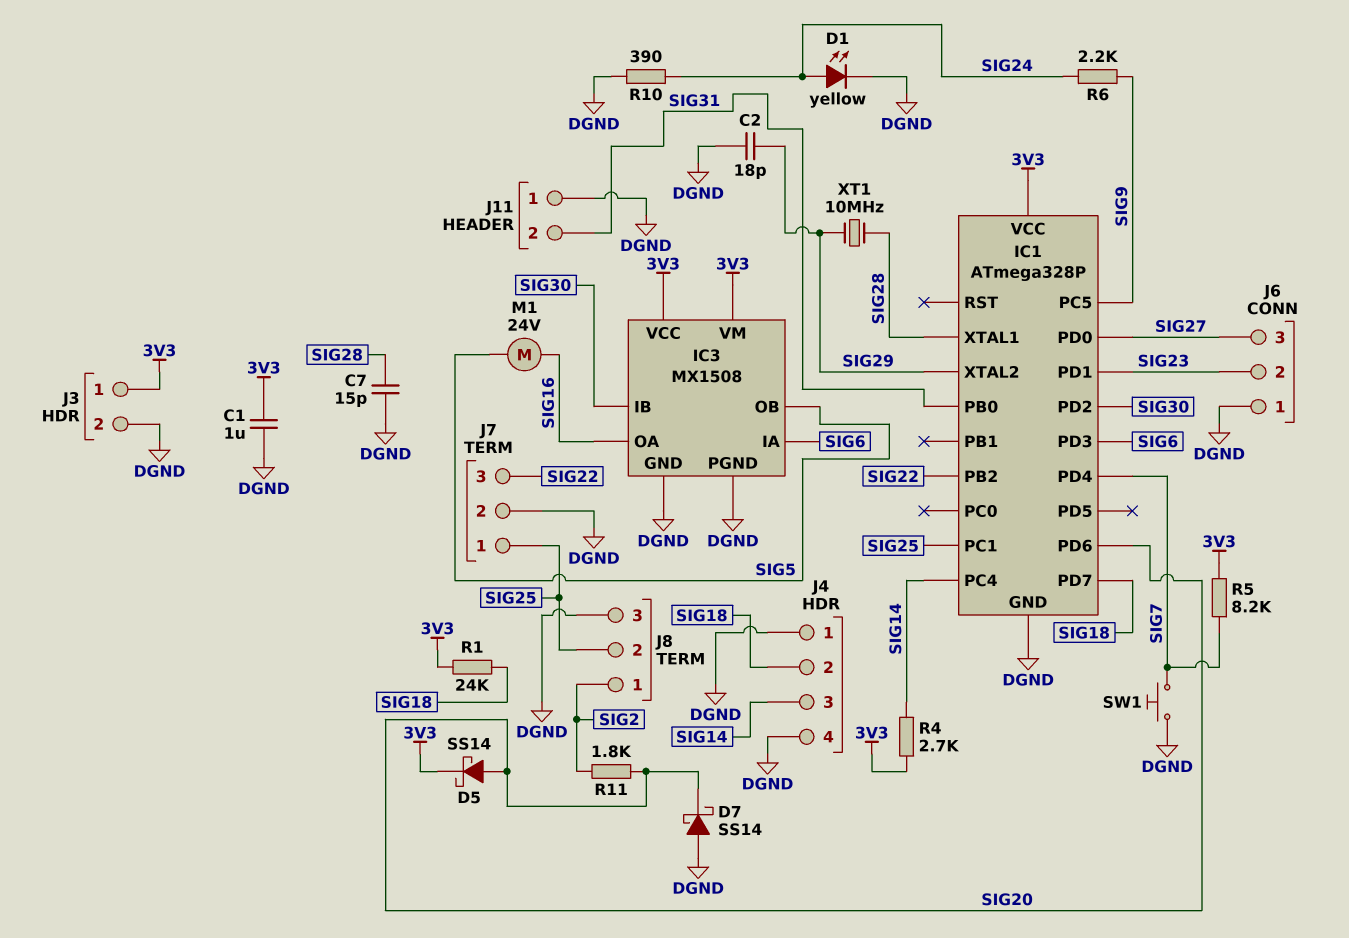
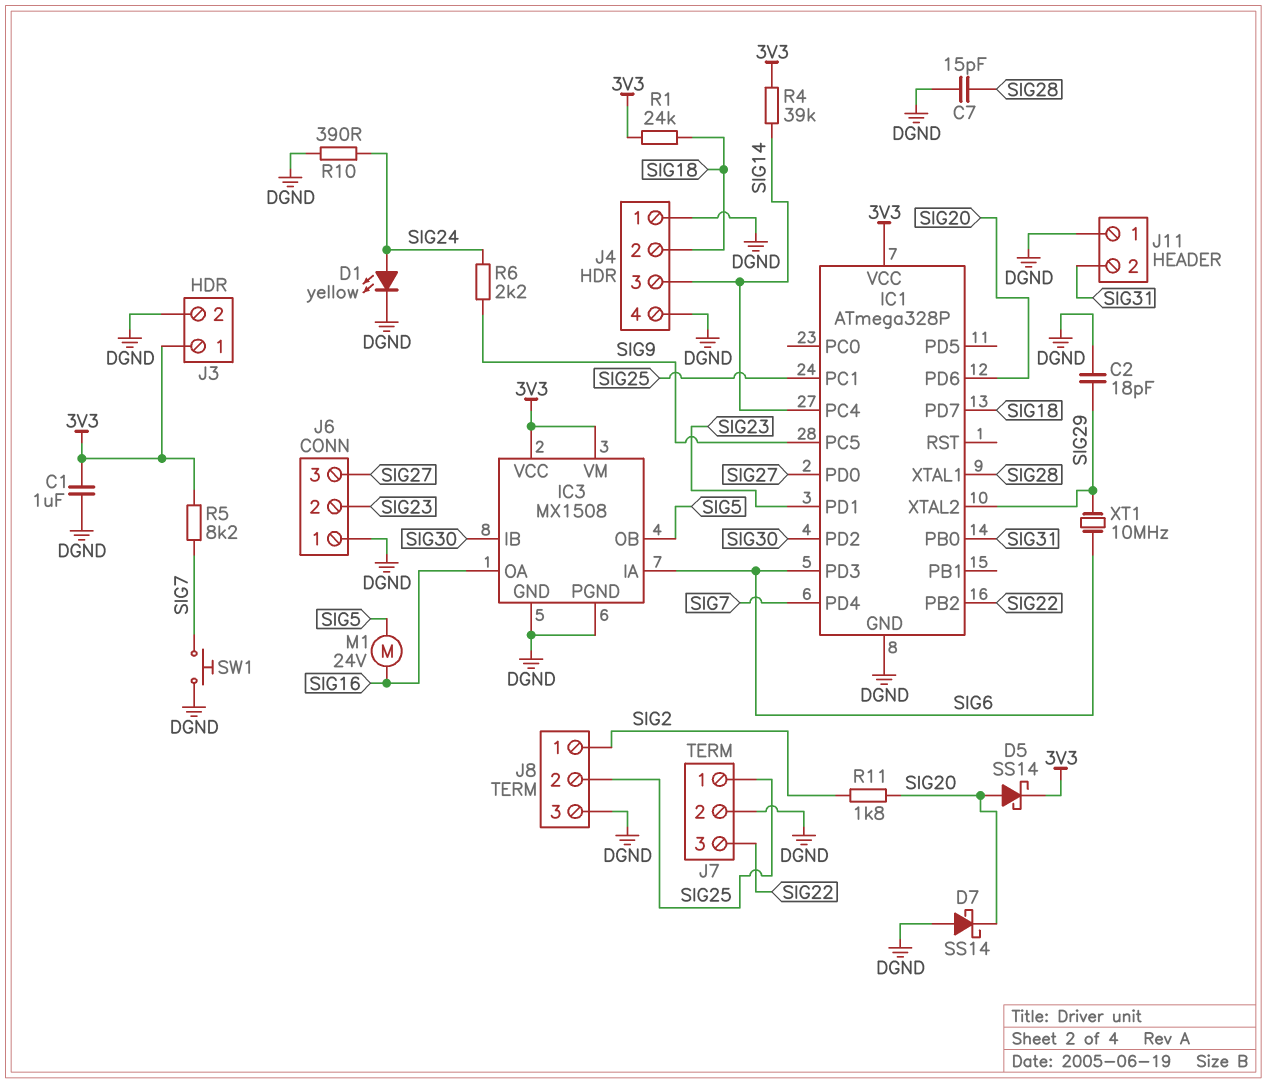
R4: 2.7k (3V3, SIG14) -> 39k (3V3, SIG14)
XT1: 10MHz (SIG28, SIG29) -> 10MHz (SIG6, SIG29)

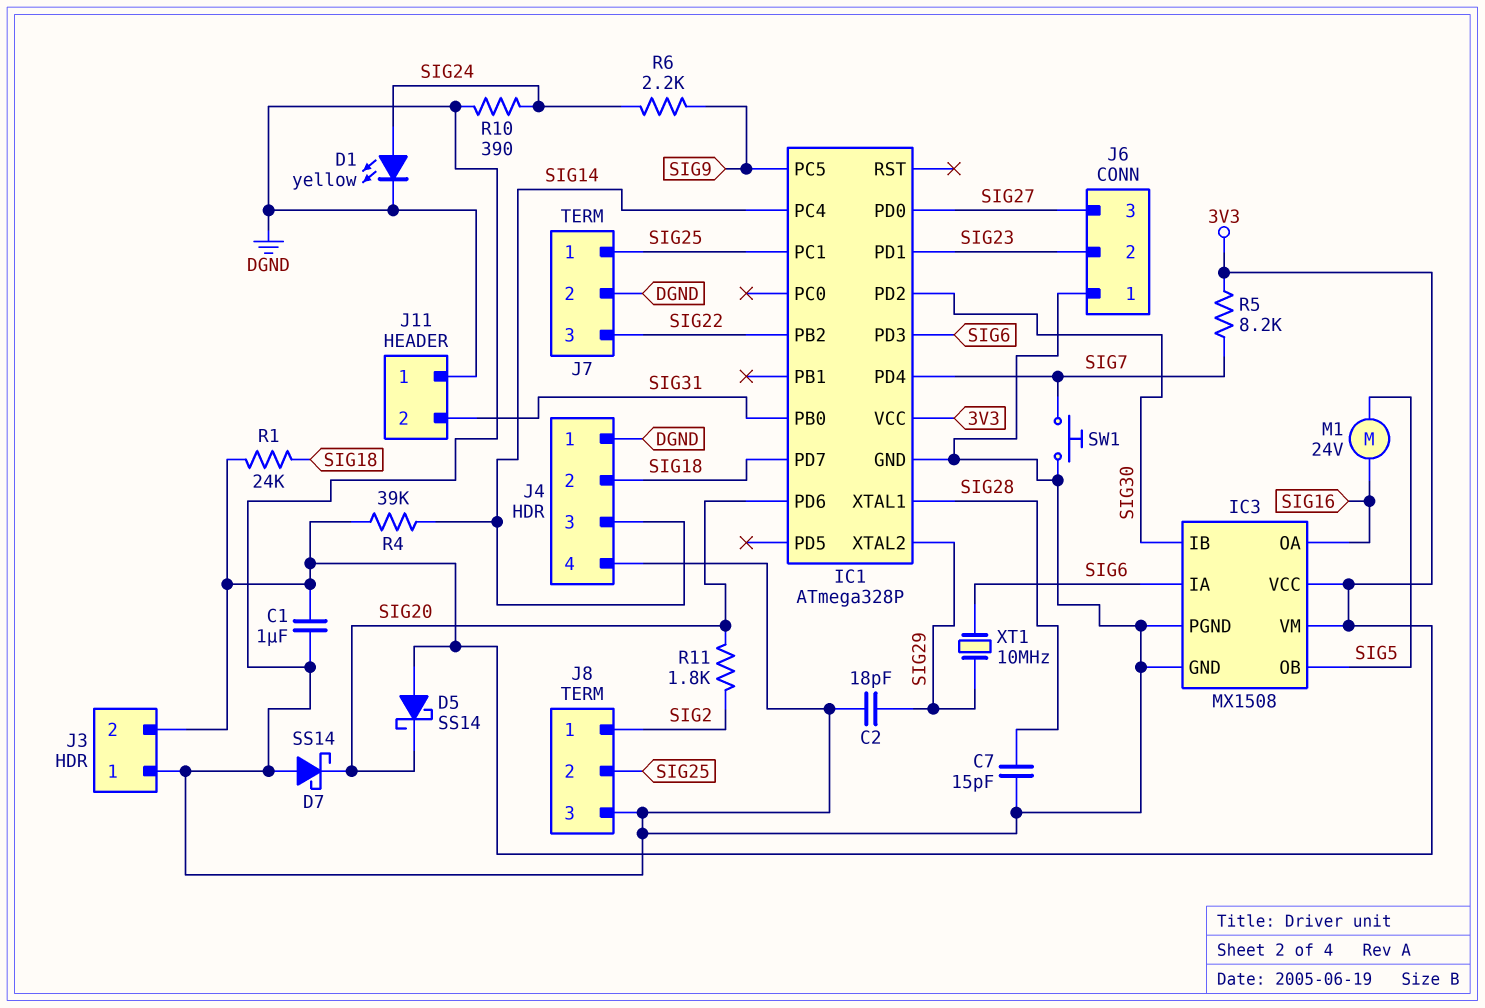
D5: schottky SS14 (A SIG20, K 3V3) -> schottky SS14 (A 3V3, K SIG20)
J3 pin 1: 3V3 -> DGND
J3 pin 2: DGND -> 3V3

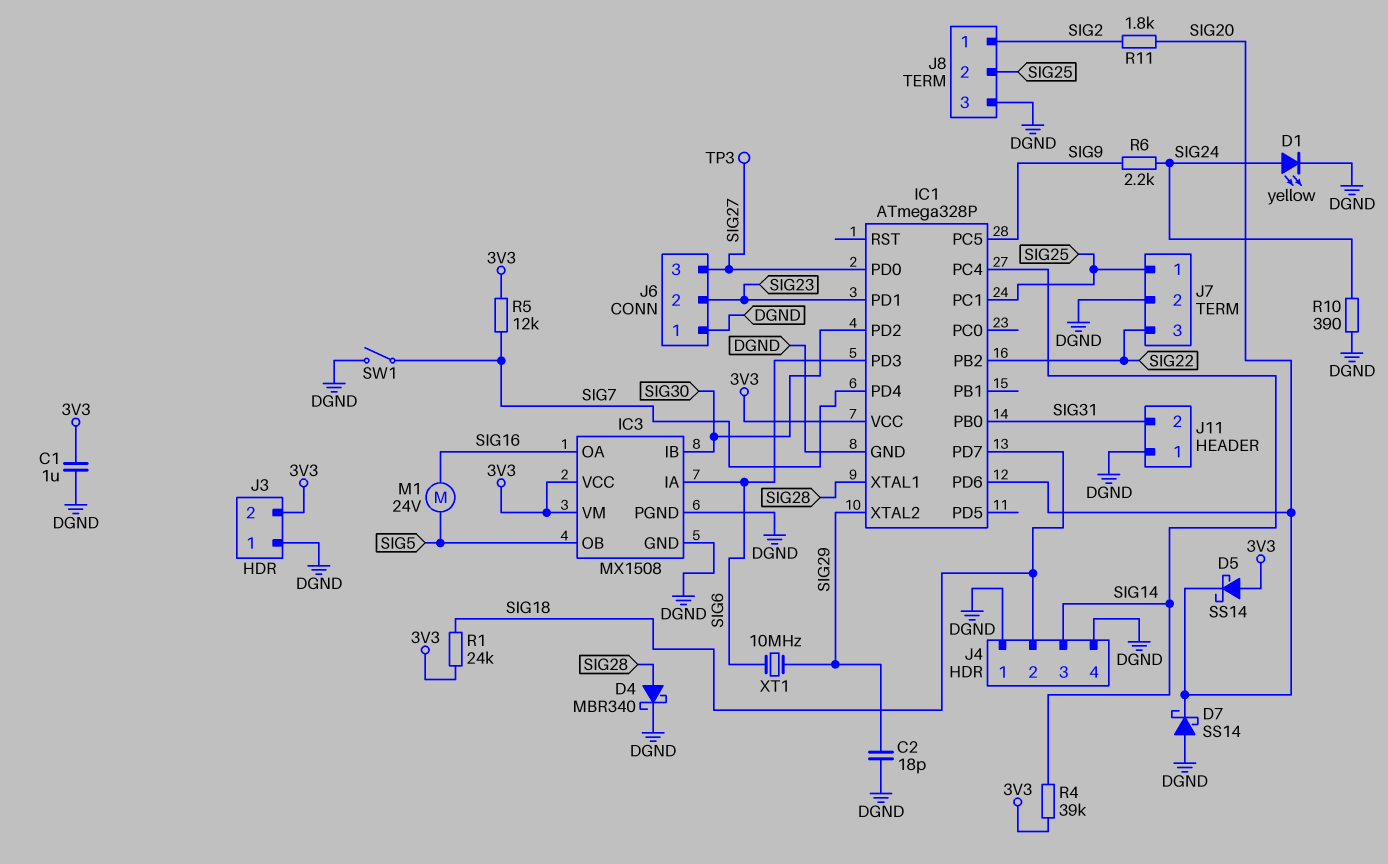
C7: 15pF (DGND, SIG28) -> none
D4: none -> schottky MBR340 (A SIG28, K DGND)
R5: 8.2k (3V3, SIG7) -> 12k (3V3, SIG7)
SW1: button (DGND, SIG7) -> switch (DGND, SIG7)
TP3: none -> test point (SIG27)

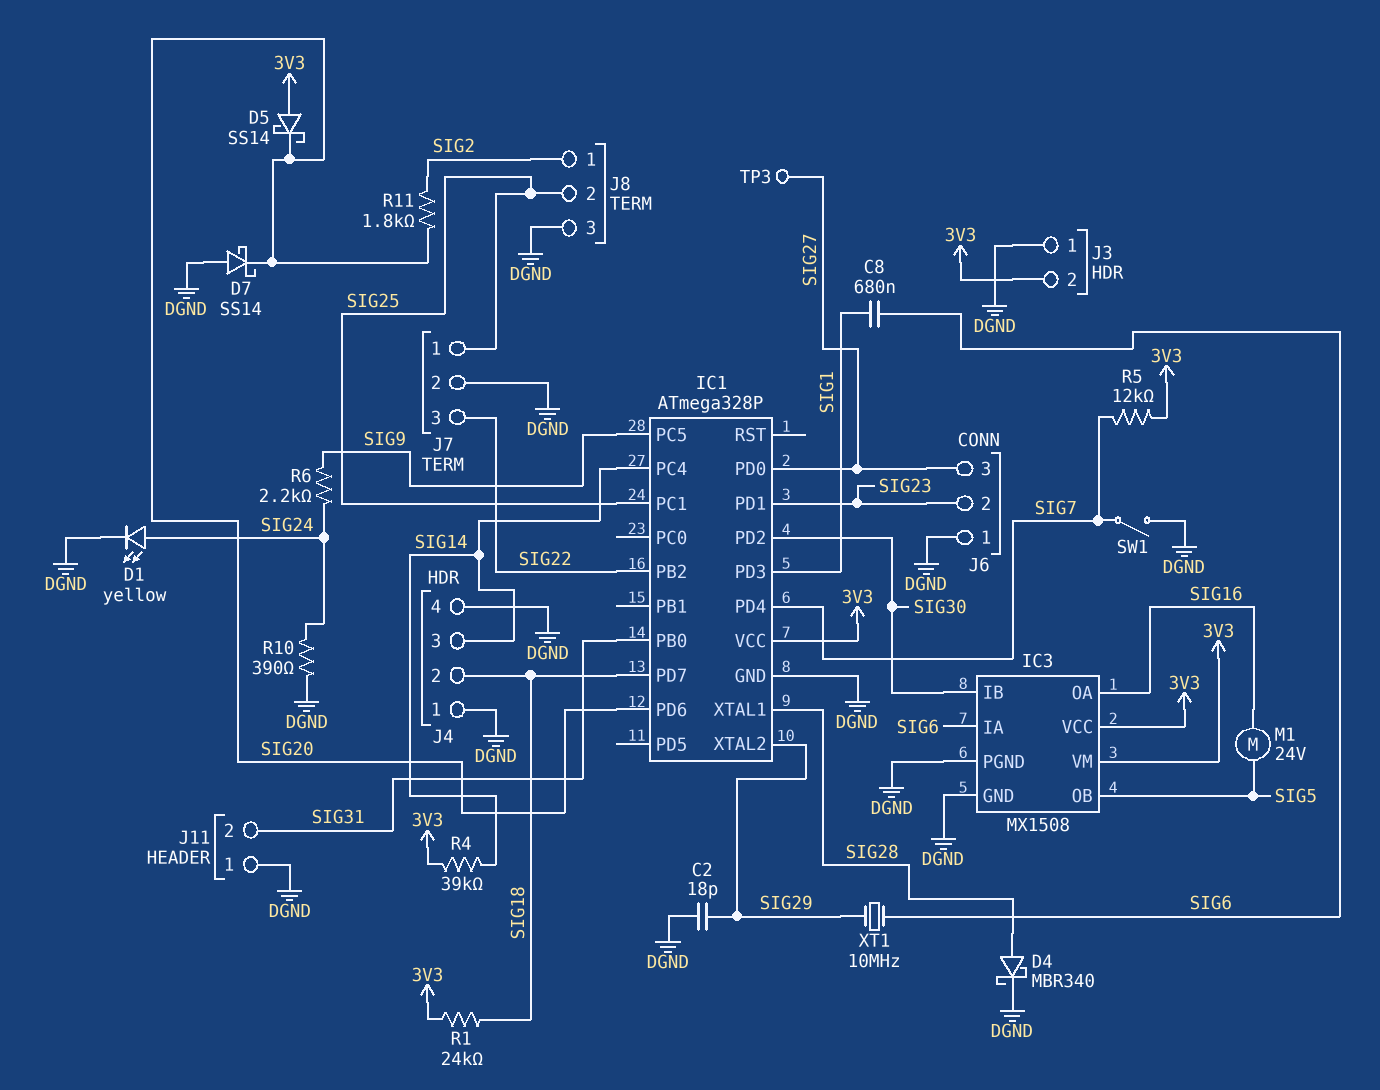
C1: 1uF (3V3, DGND) -> none
C8: none -> 680nF (SIG1, SIG6)
IC1 pin PD3: SIG6 -> SIG1

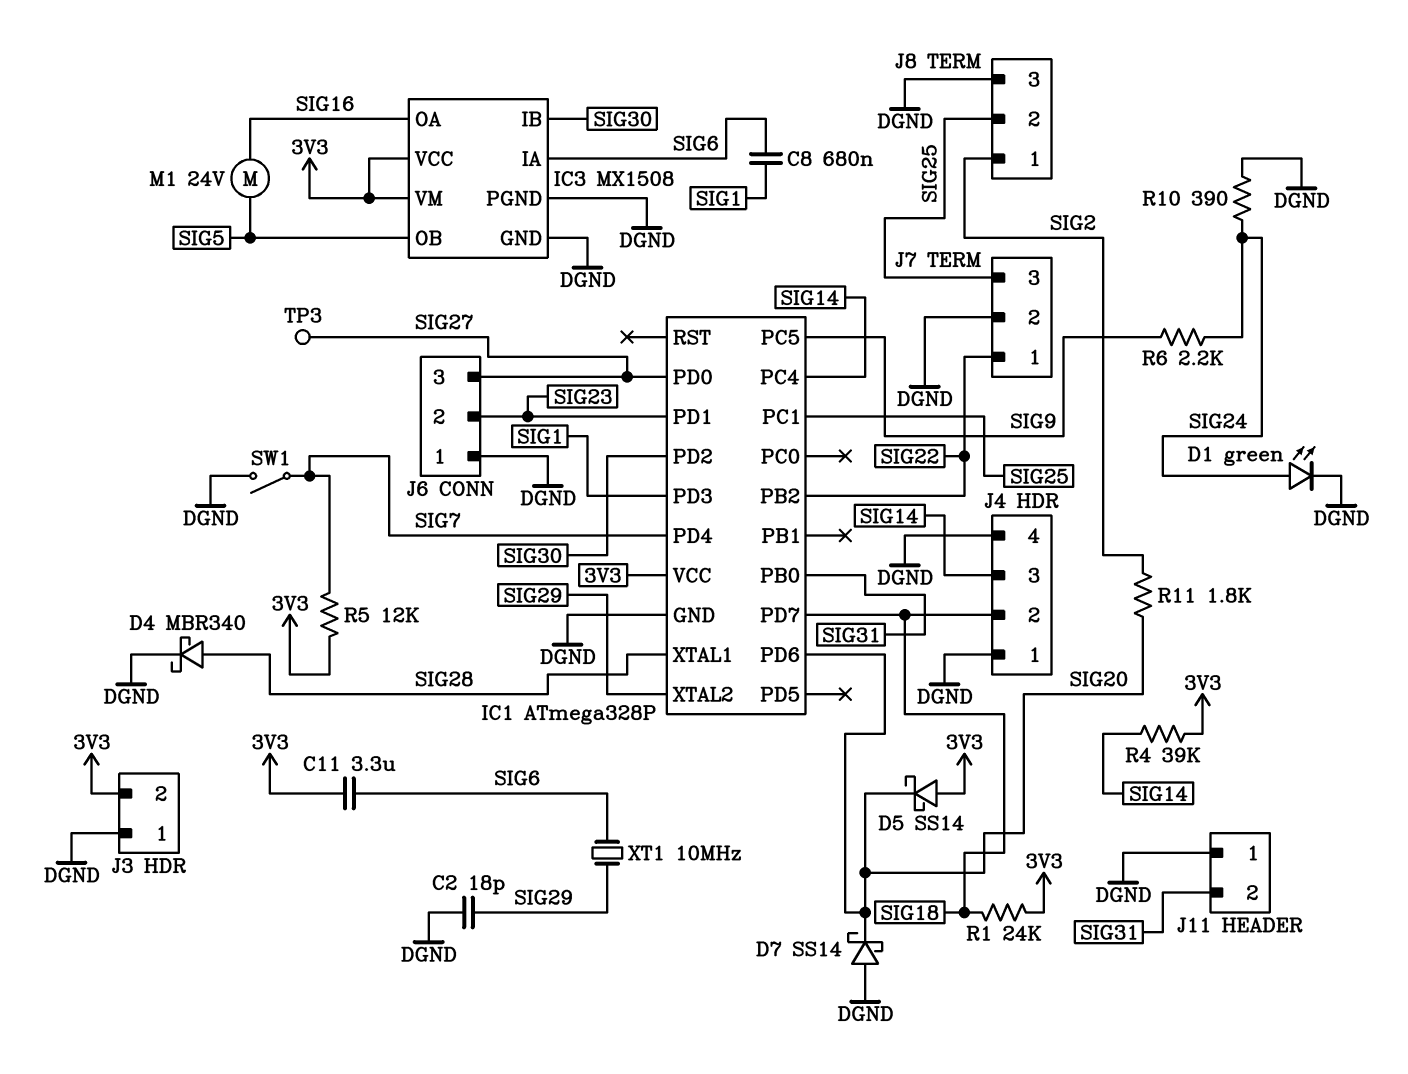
C11: none -> 3.3uF (3V3, SIG6)
D1: LED yellow (A SIG24, K DGND) -> LED green (A SIG24, K DGND)
J7 pin 1: SIG25 -> SIG22
J7 pin 3: SIG22 -> SIG25

